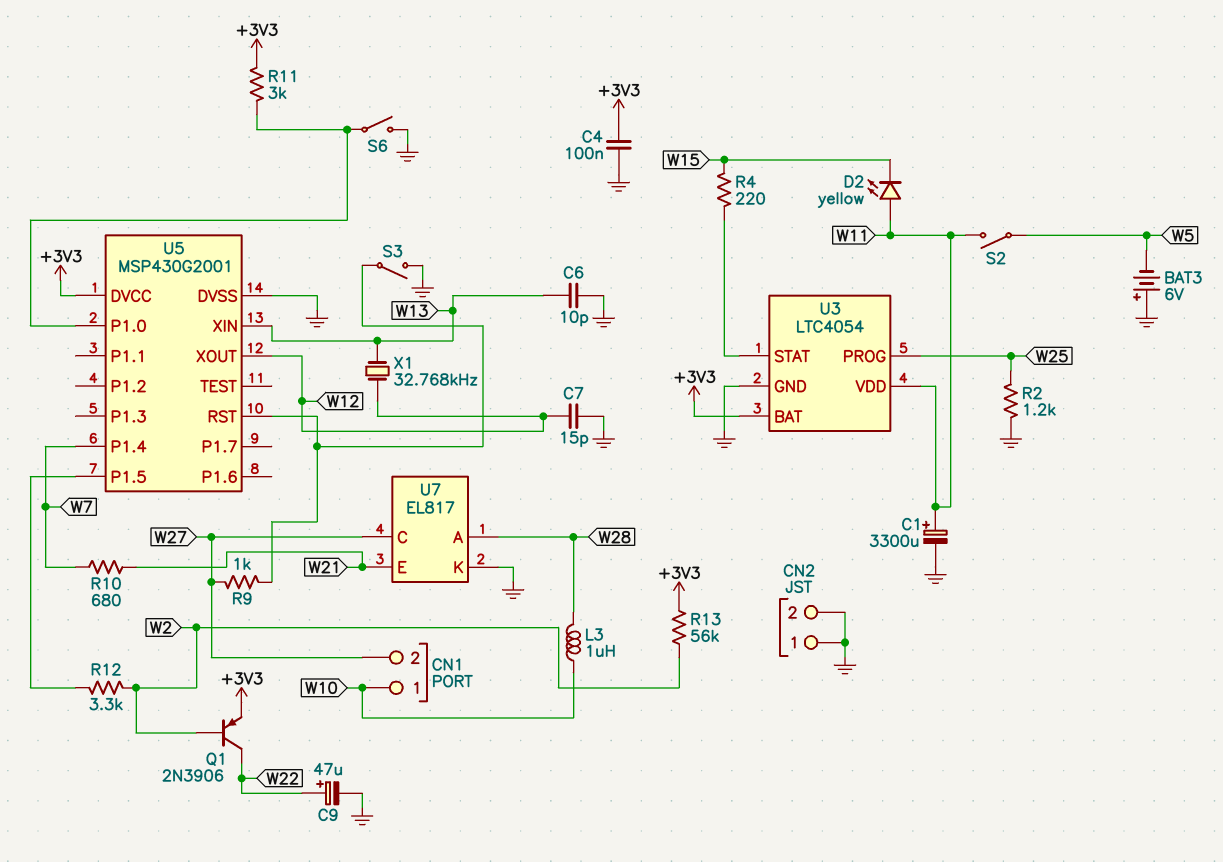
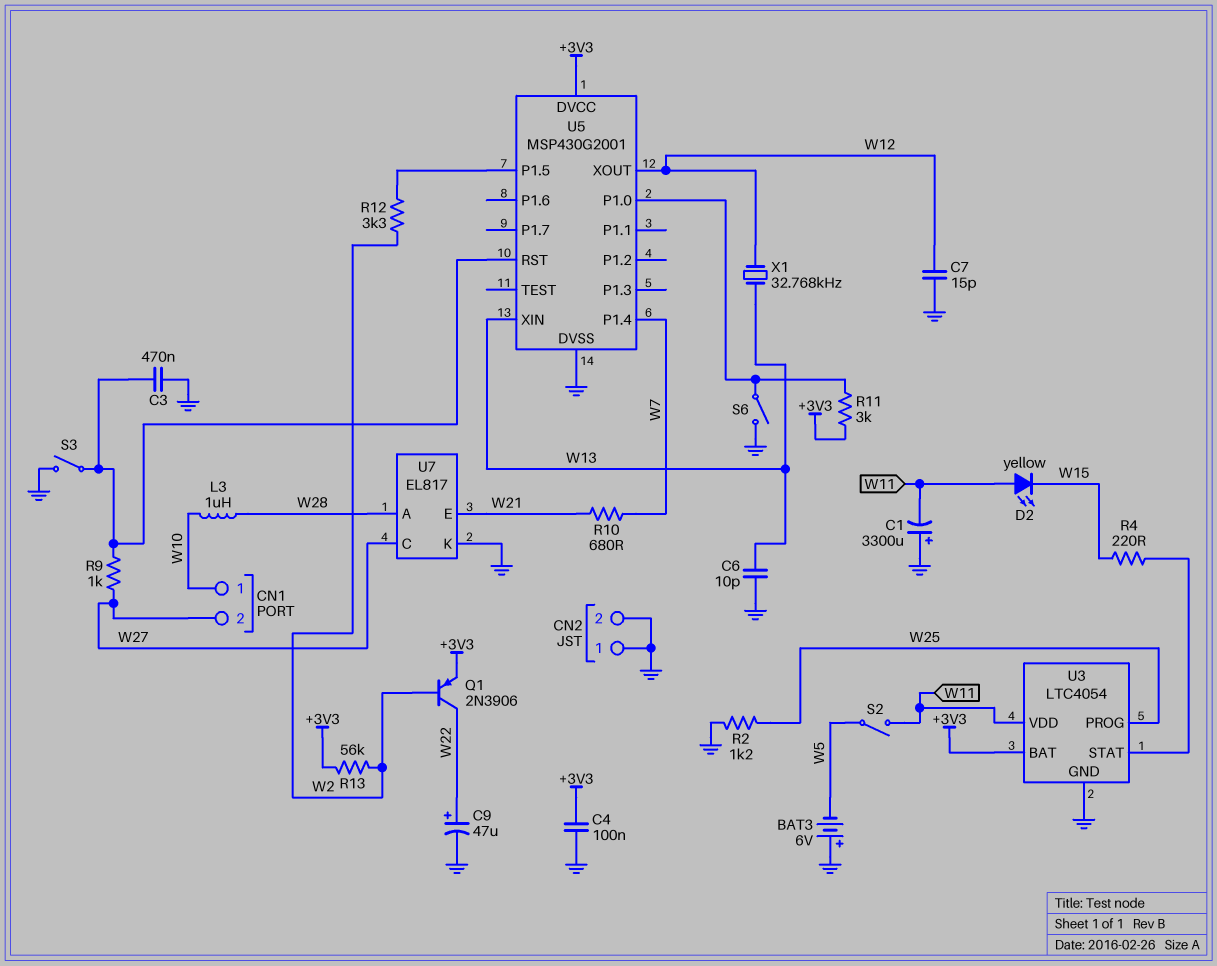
C1: 3300uF (plus W11, minus GND) -> 3300uF (plus GND, minus W11)
C3: none -> 470nF (GND, U5/RST)

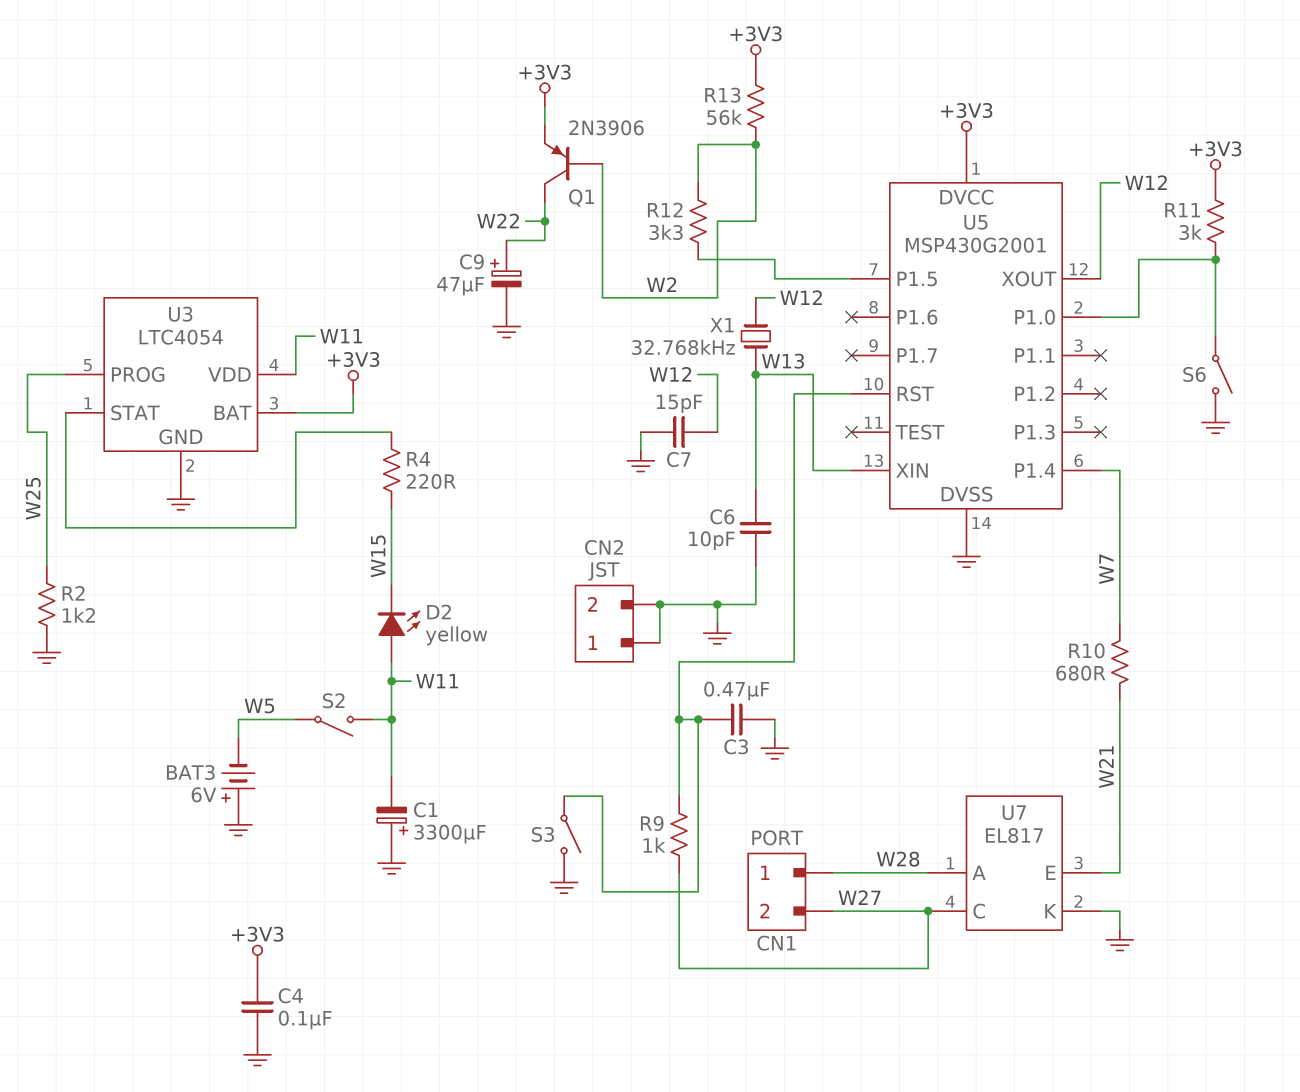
CN1 pin 1: W10 -> W28
L3: 1uH (W10, W28) -> none

